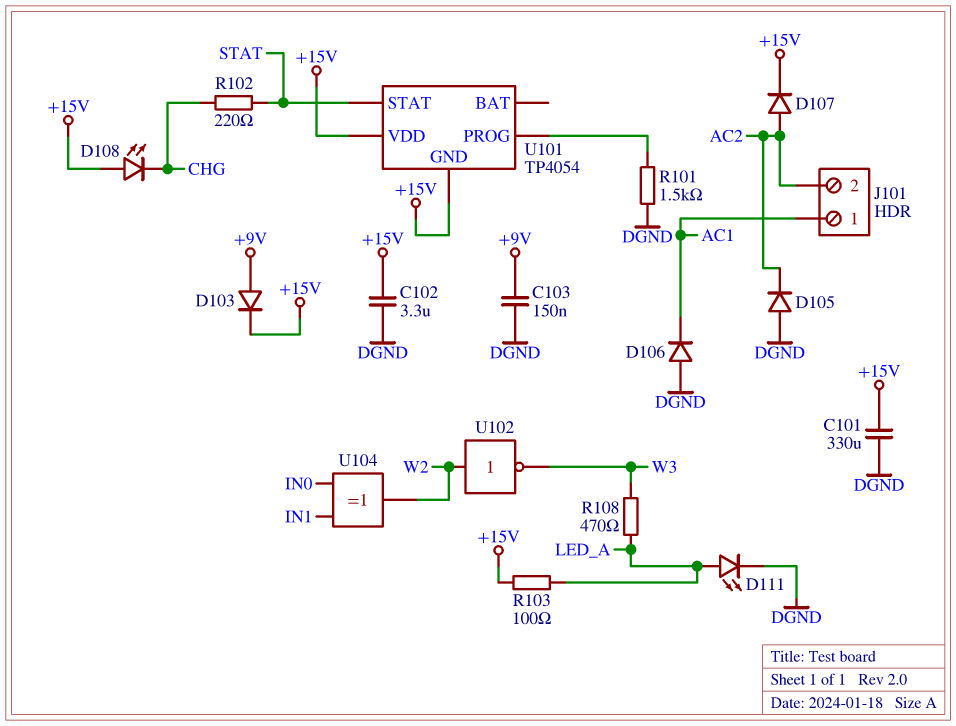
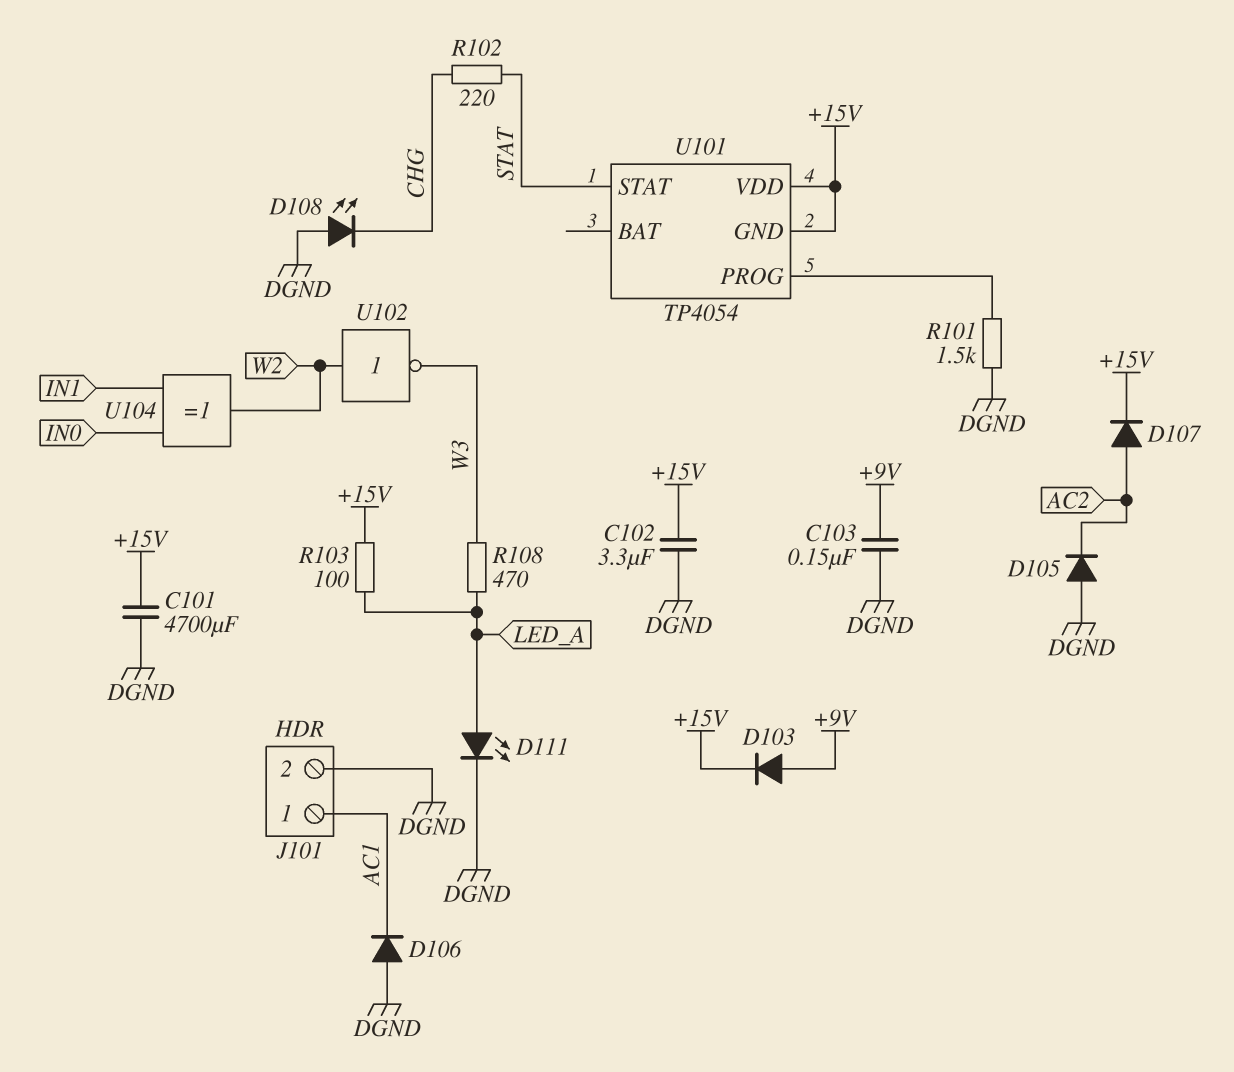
C101: 330uF (+15V, DGND) -> 4700uF (+15V, DGND)
D108: LED (A +15V, K CHG) -> LED (A DGND, K CHG)
J101 pin 2: AC2 -> DGND

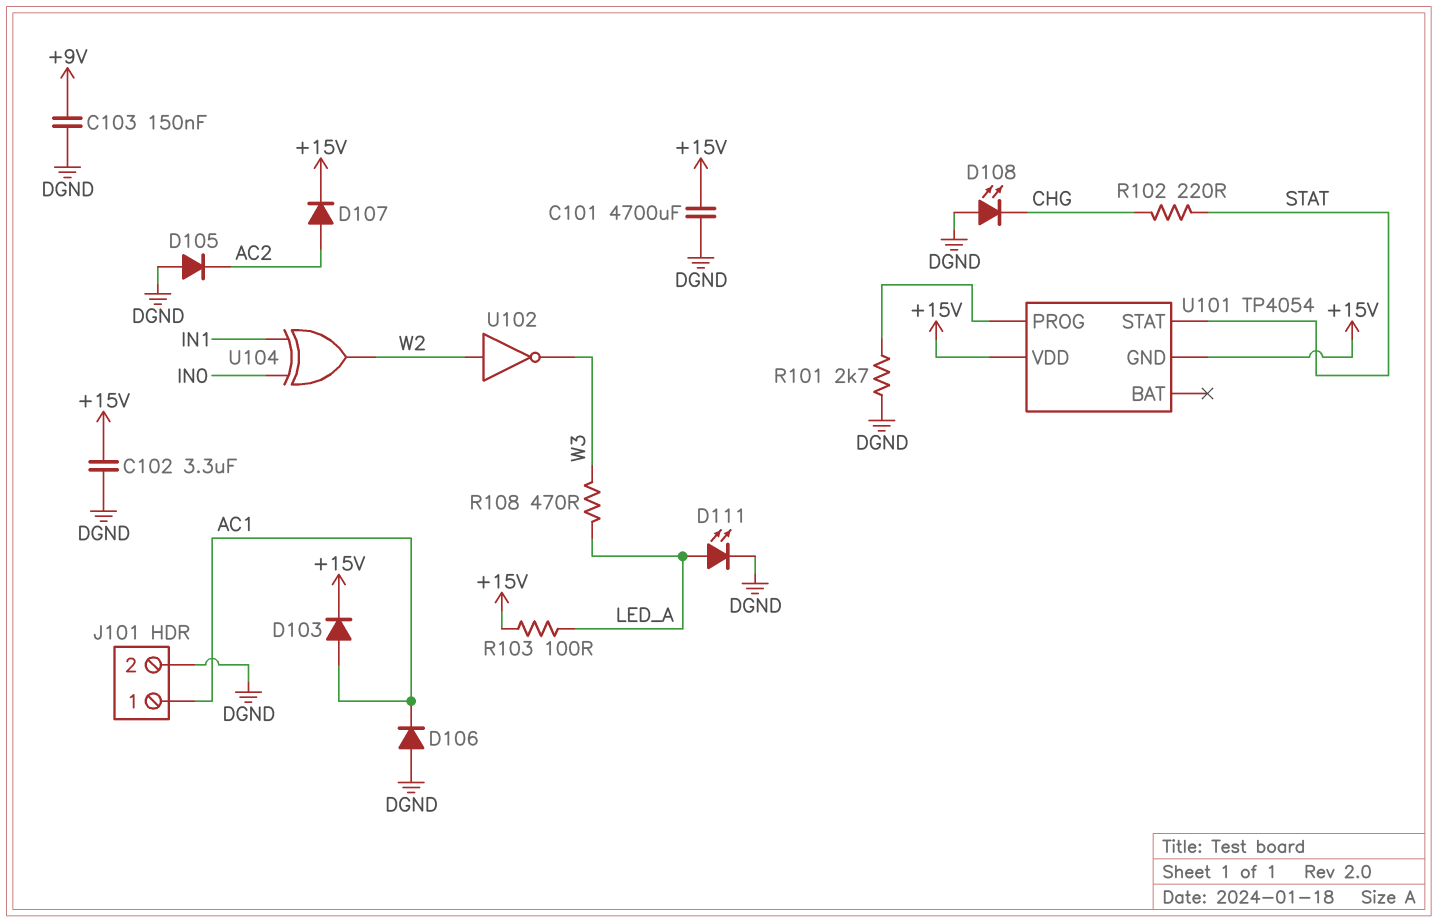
D103: diode (A +9V, K +15V) -> diode (A AC1, K +15V)
R101: 1.5k (DGND, U101/PROG) -> 2.7k (DGND, U101/PROG)

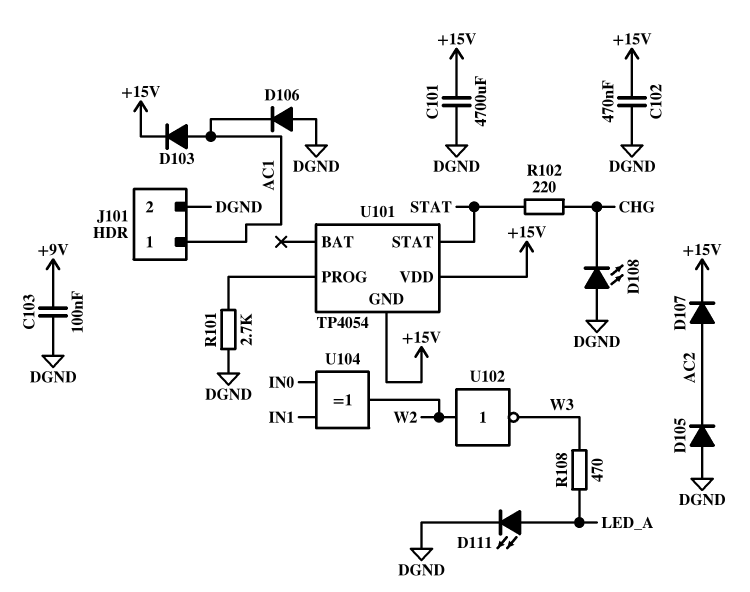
C102: 3.3uF (+15V, DGND) -> 470nF (+15V, DGND)
C103: 150nF (+9V, DGND) -> 100nF (+9V, DGND)
R103: 100 (+15V, LED_A) -> none

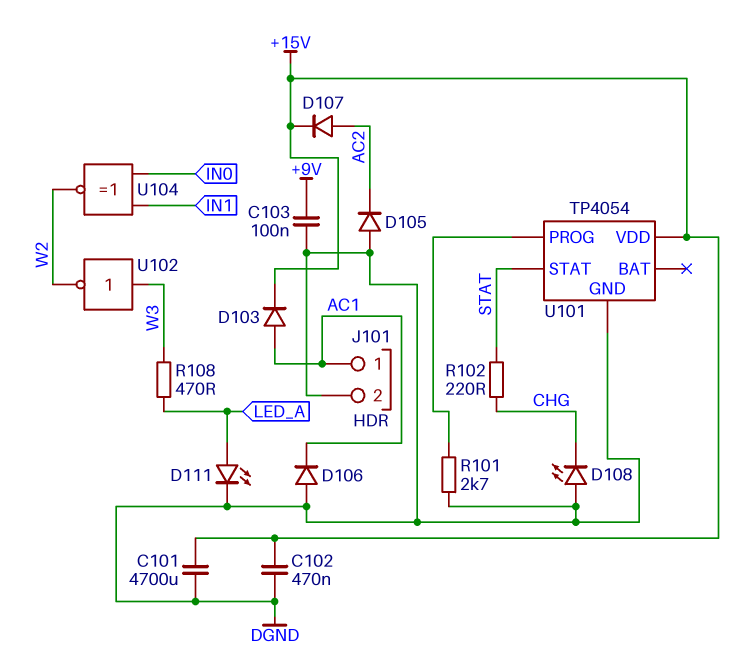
U101 pin GND: +15V -> DGND
U102: NOT (in W2, out W3) -> NOT (in W3, out W2)
U104: XOR (in IN0, in IN1, out W2) -> XNOR (in IN0, in IN1, out W2)

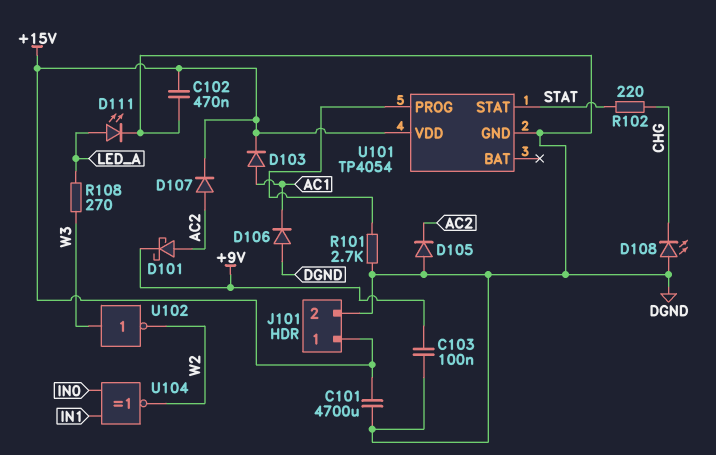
D101: none -> schottky (A AC2, K +9V)
J101 pin 1: AC1 -> +15V
R108: 470 (LED_A, W3) -> 270 (LED_A, W3)

